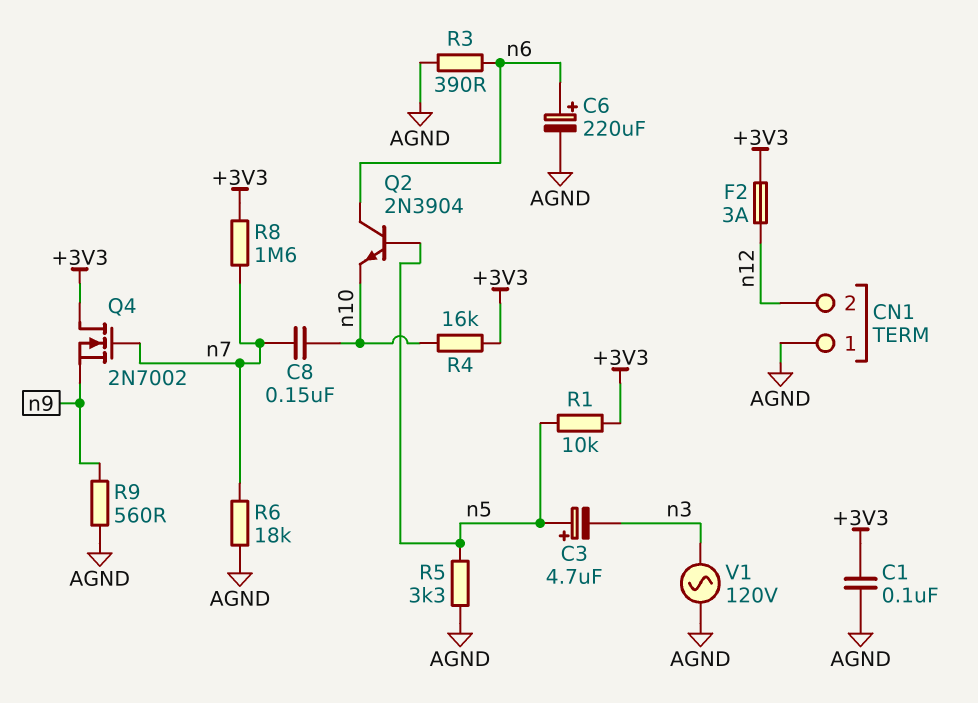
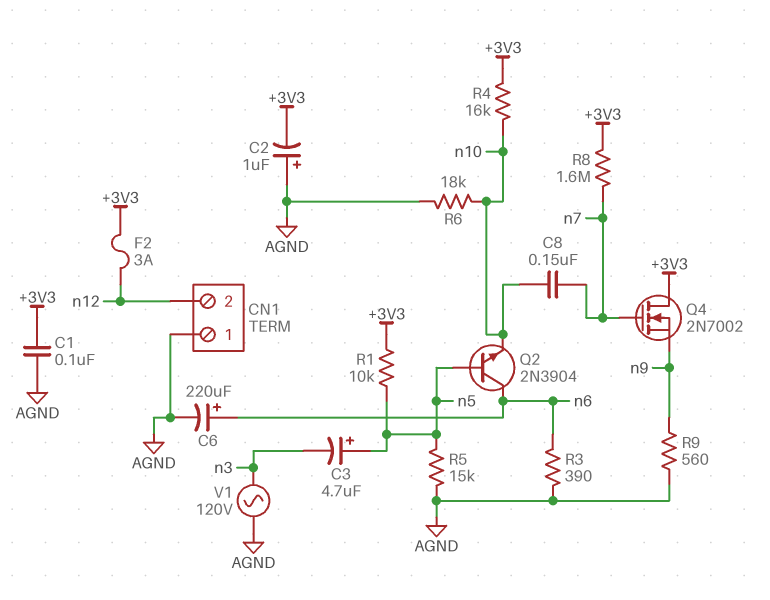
C2: none -> 1uF (plus AGND, minus +3V3)
R5: 3.3k (AGND, n5) -> 15k (AGND, n5)
R6: 18k (AGND, n7) -> 18k (AGND, n10)

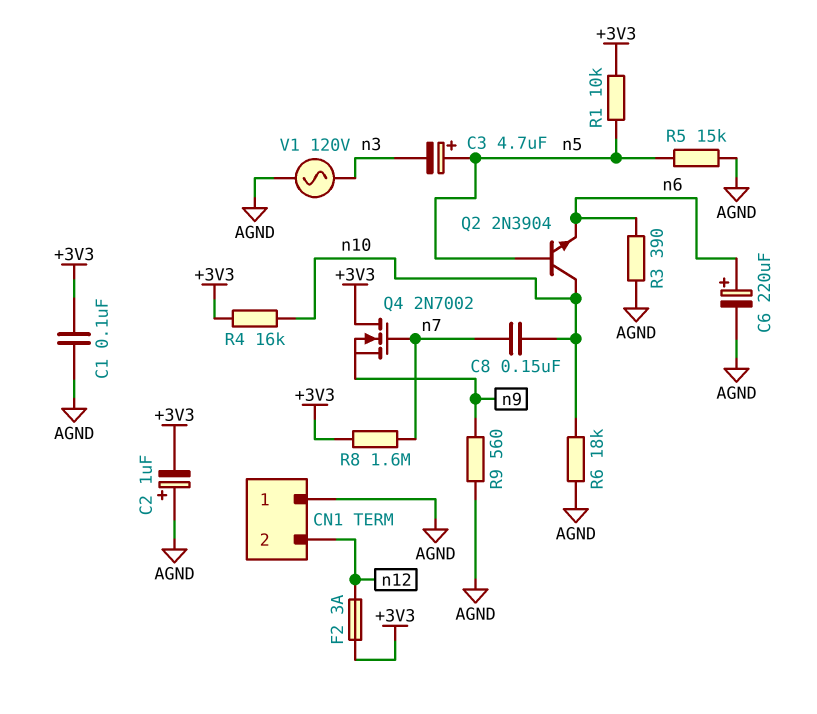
Q2: NPN 2N3904 (B n5, C n6, E n10) -> NPN 2N3904 (B n5, C n10, E n6)

